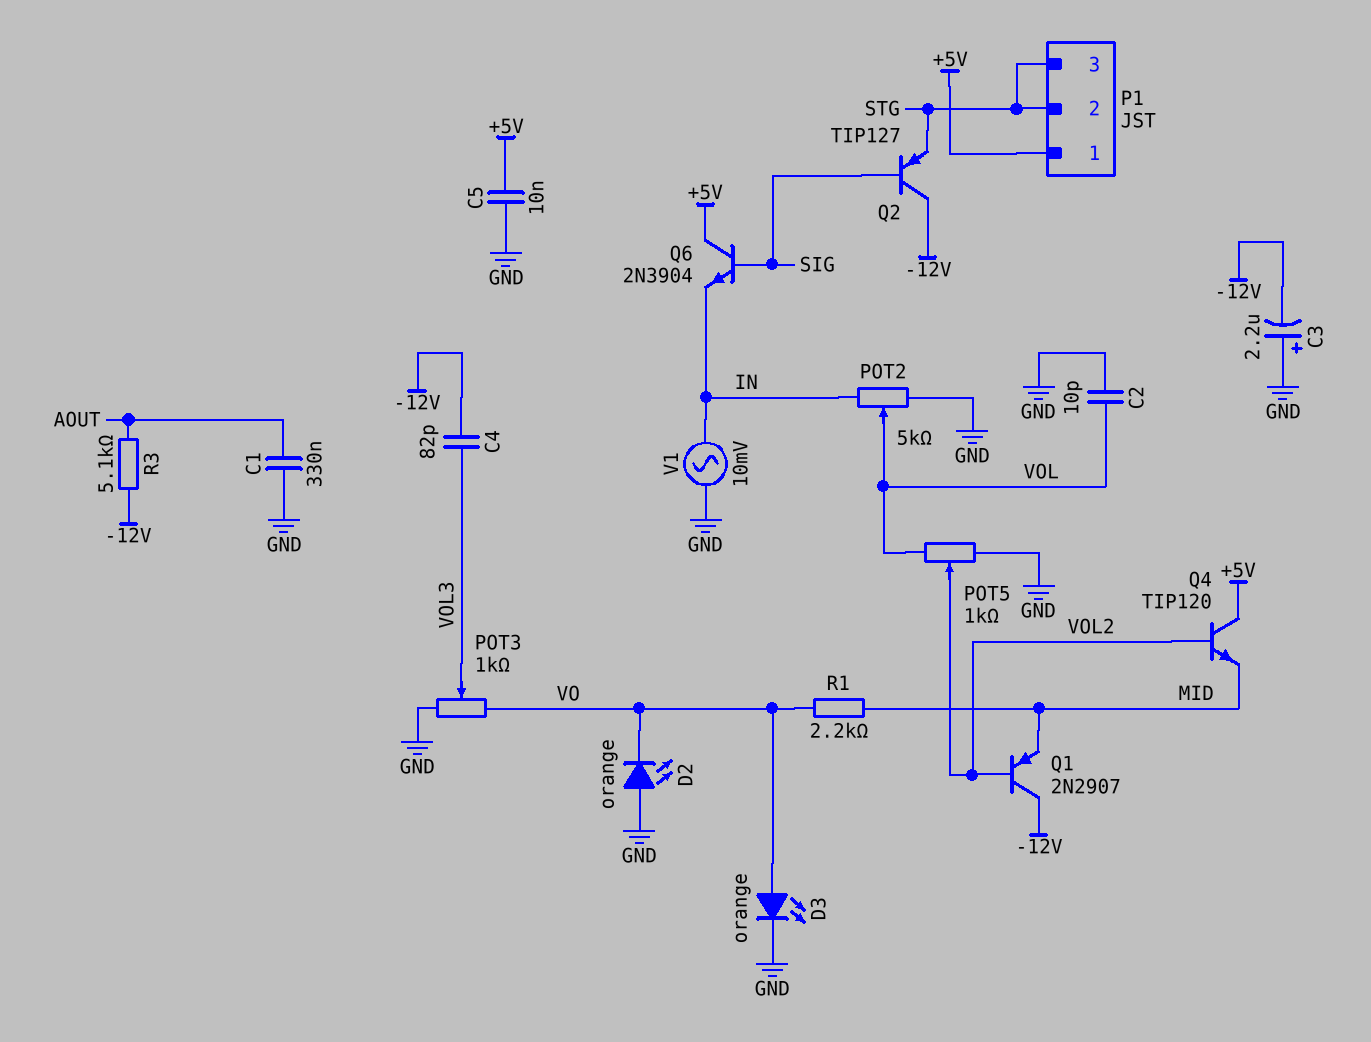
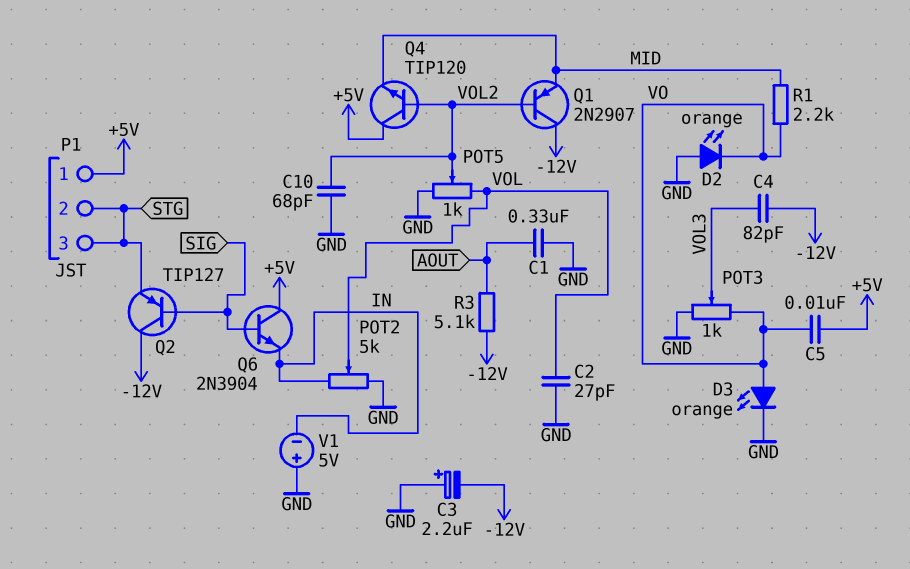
C2: 10pF (GND, VOL) -> 27pF (GND, VOL)
C5: 10nF (+5V, GND) -> 10nF (+5V, VO)
C10: none -> 68pF (GND, VOL2)
V1: AC 10mV (GND, IN) -> 5V (plus GND, minus IN)

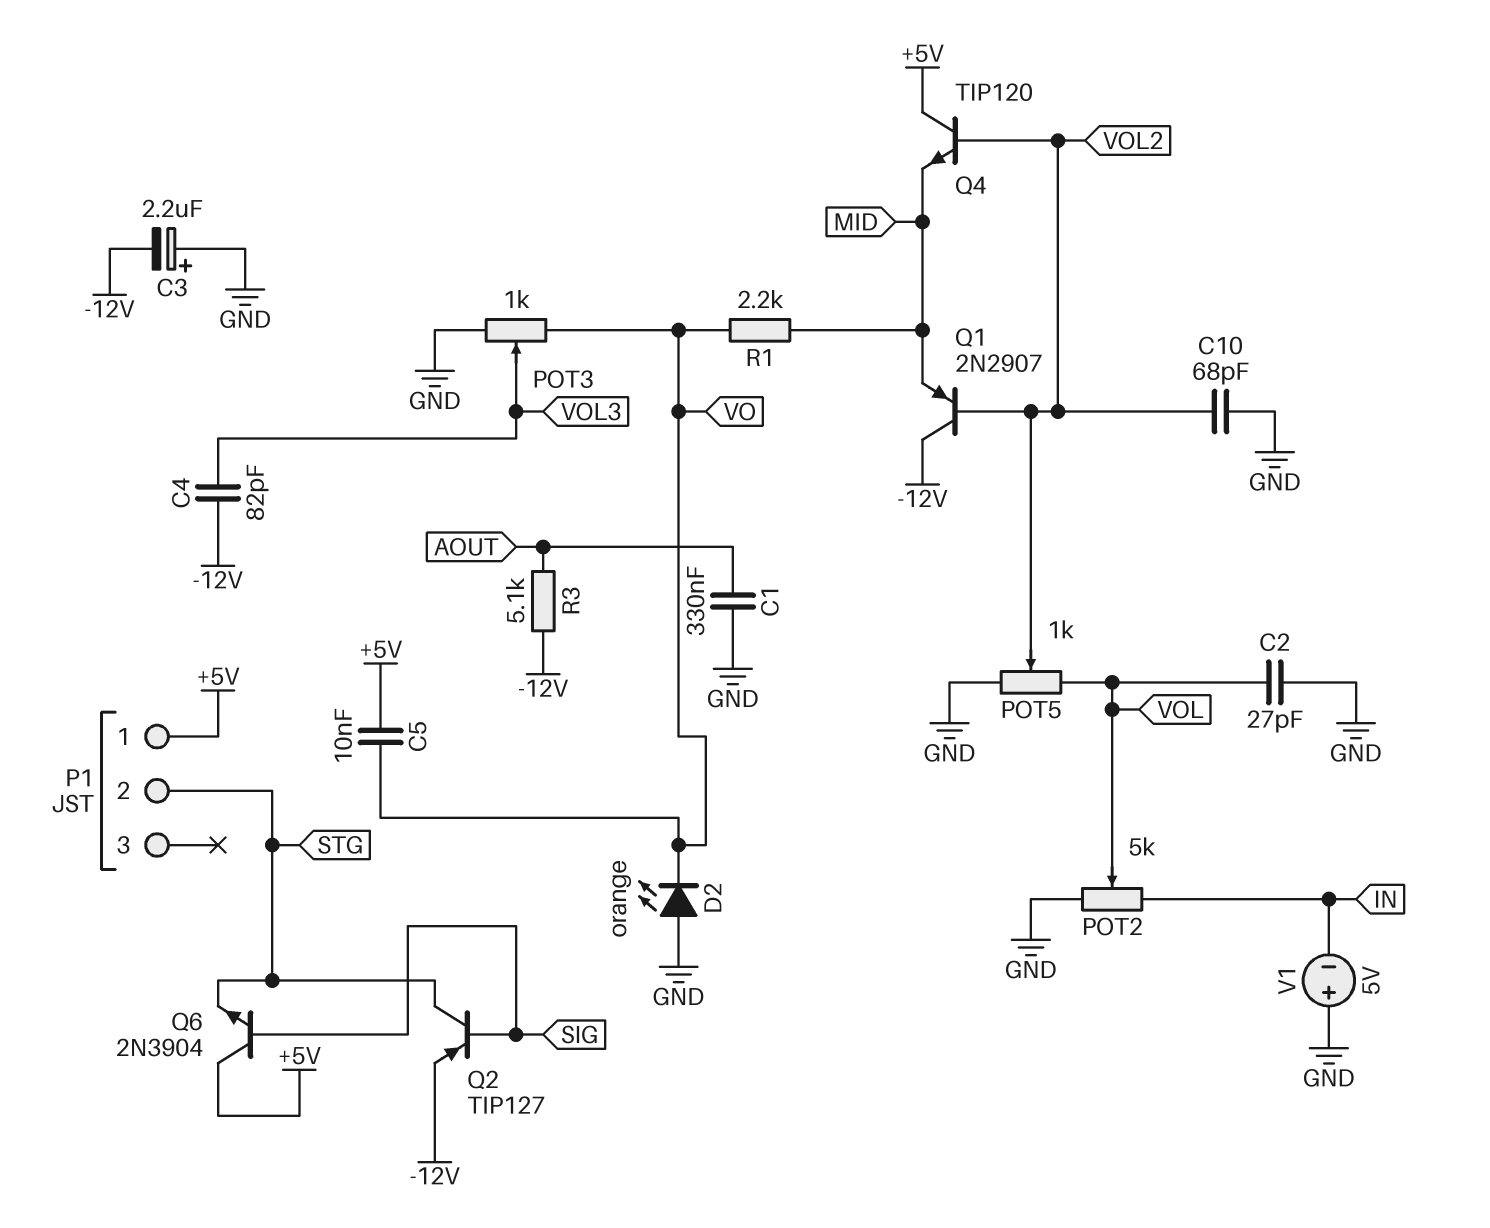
D3: LED orange (A VO, K GND) -> none
P1 pin 3: STG -> none
Q2: PNP TIP127 (B SIG, C -12V, E STG) -> PNP TIP127 (B SIG, C STG, E -12V)
Q6: NPN 2N3904 (B SIG, C +5V, E IN) -> NPN 2N3904 (B SIG, C +5V, E STG)

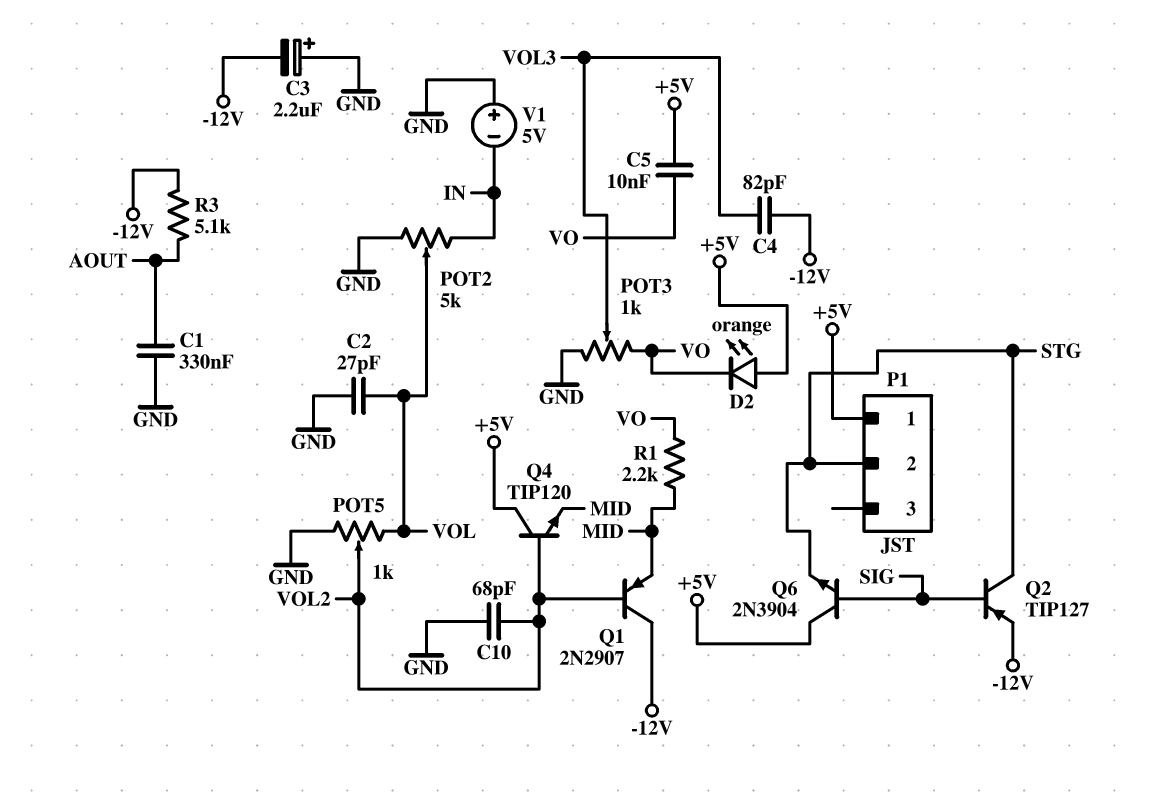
D2: LED orange (A GND, K VO) -> LED orange (A +5V, K VO)

